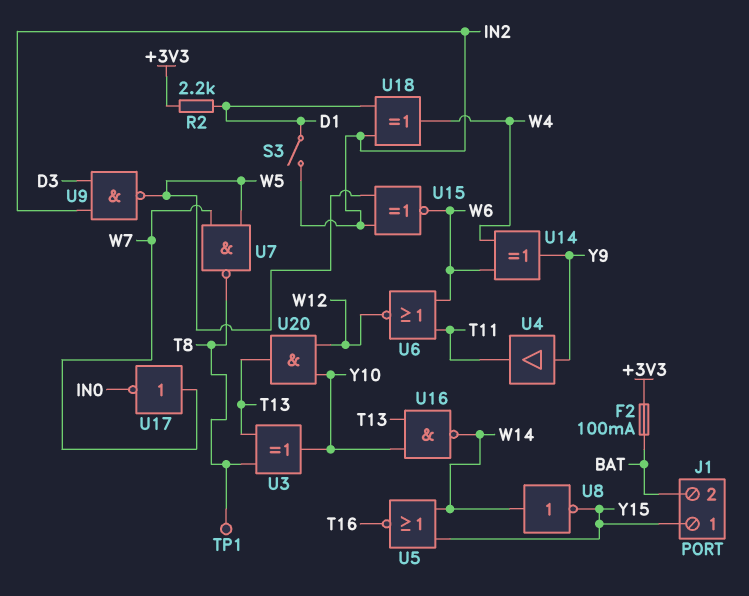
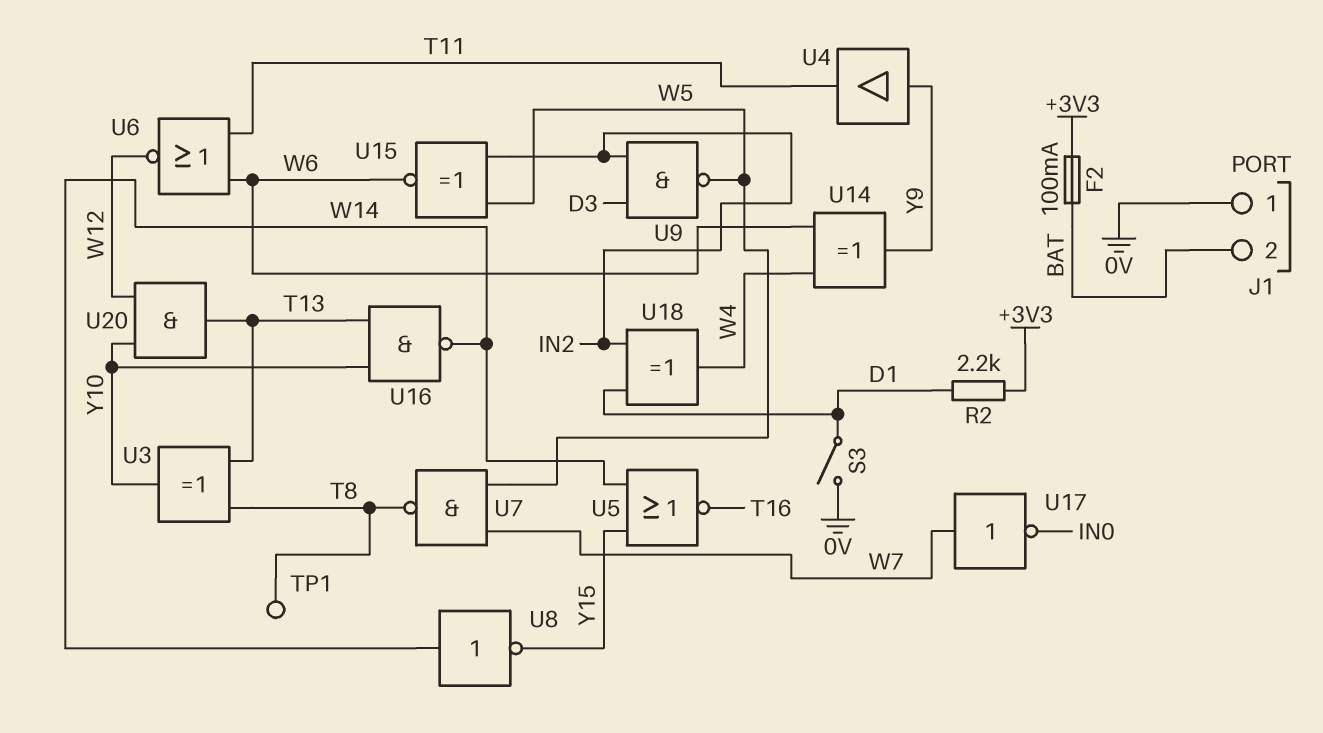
J1 pin 1: Y15 -> 0V
S3: switch (D1, IN2) -> switch (0V, D1)

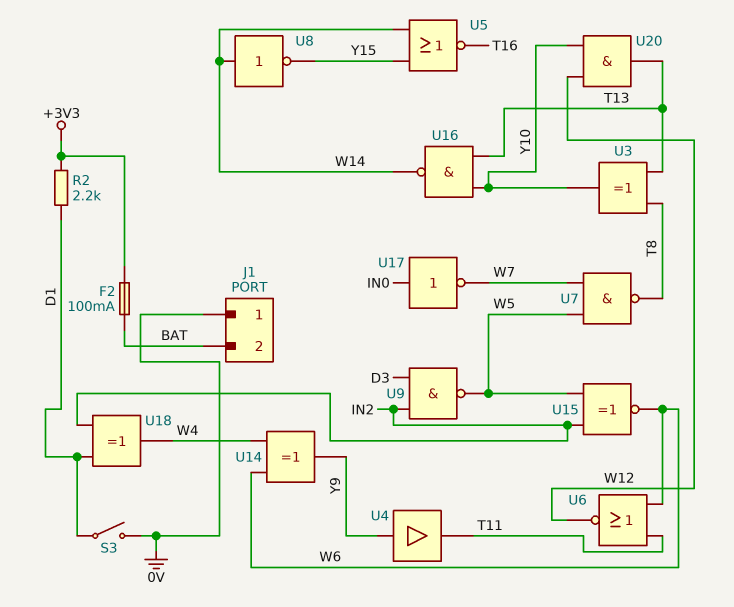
TP1: test point (T8) -> none
U17: NOT (in W7, out IN0) -> NOT (in IN0, out W7)

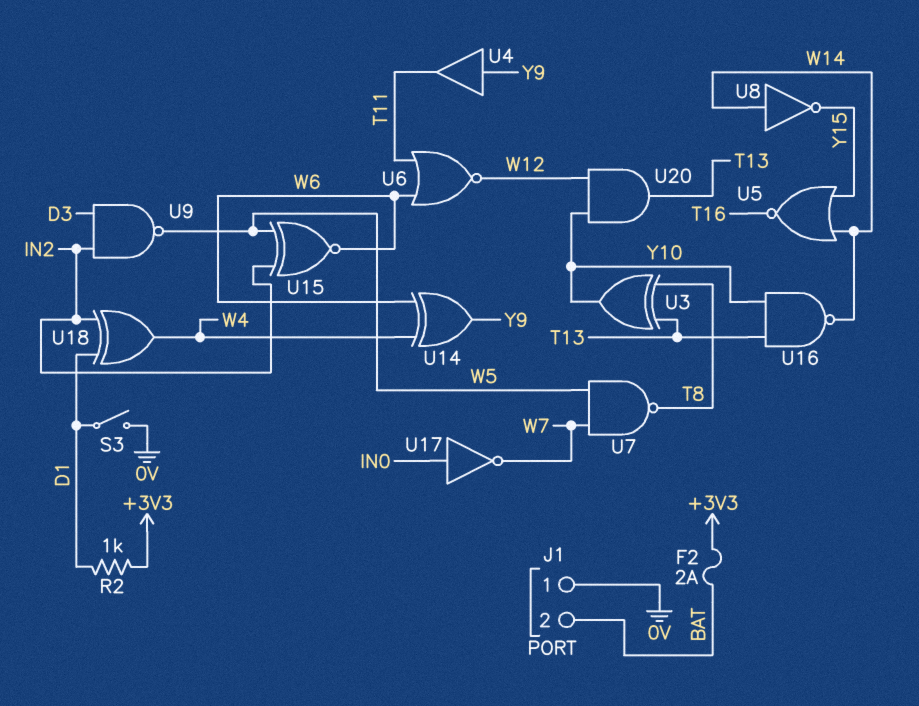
F2: 100mA (+3V3, BAT) -> 2A (+3V3, BAT)
R2: 2.2k (+3V3, D1) -> 1k (+3V3, D1)

